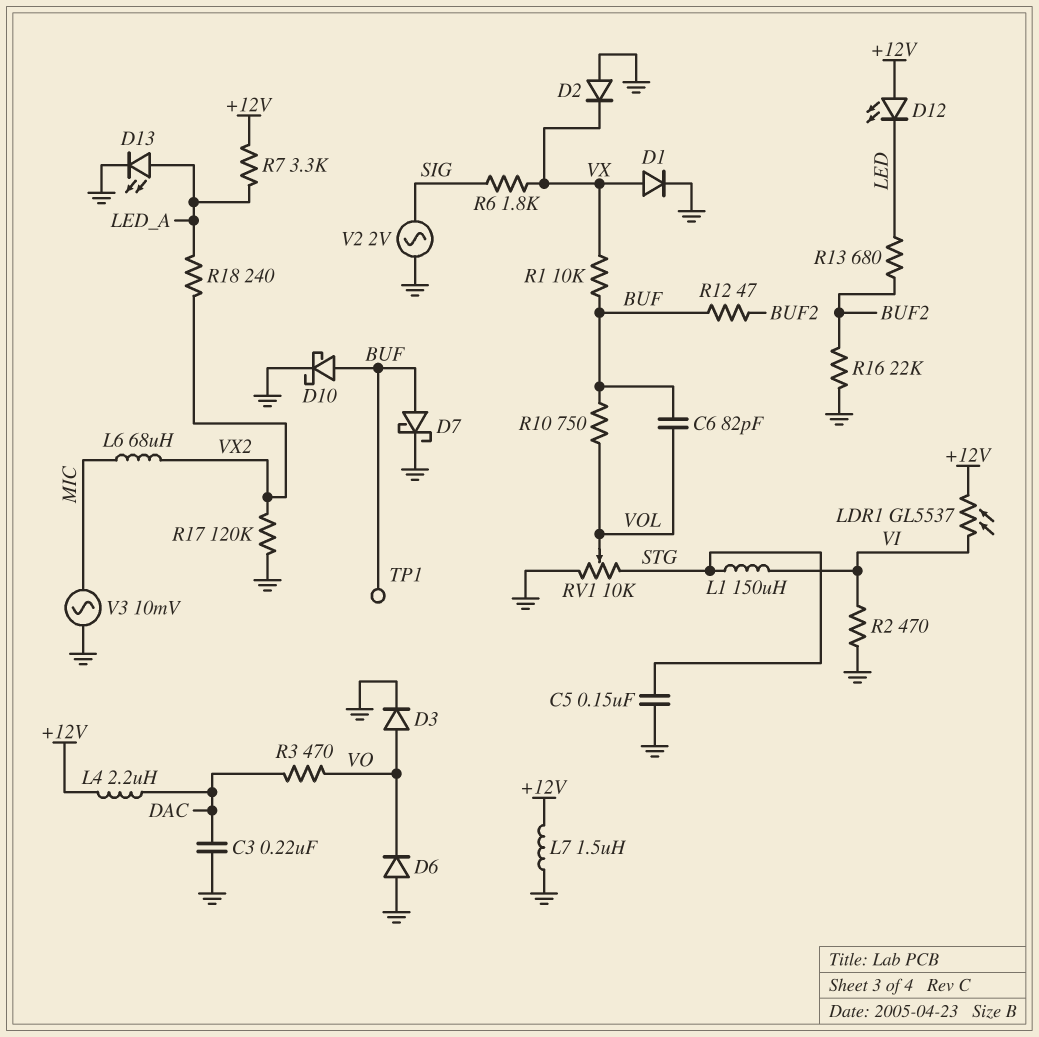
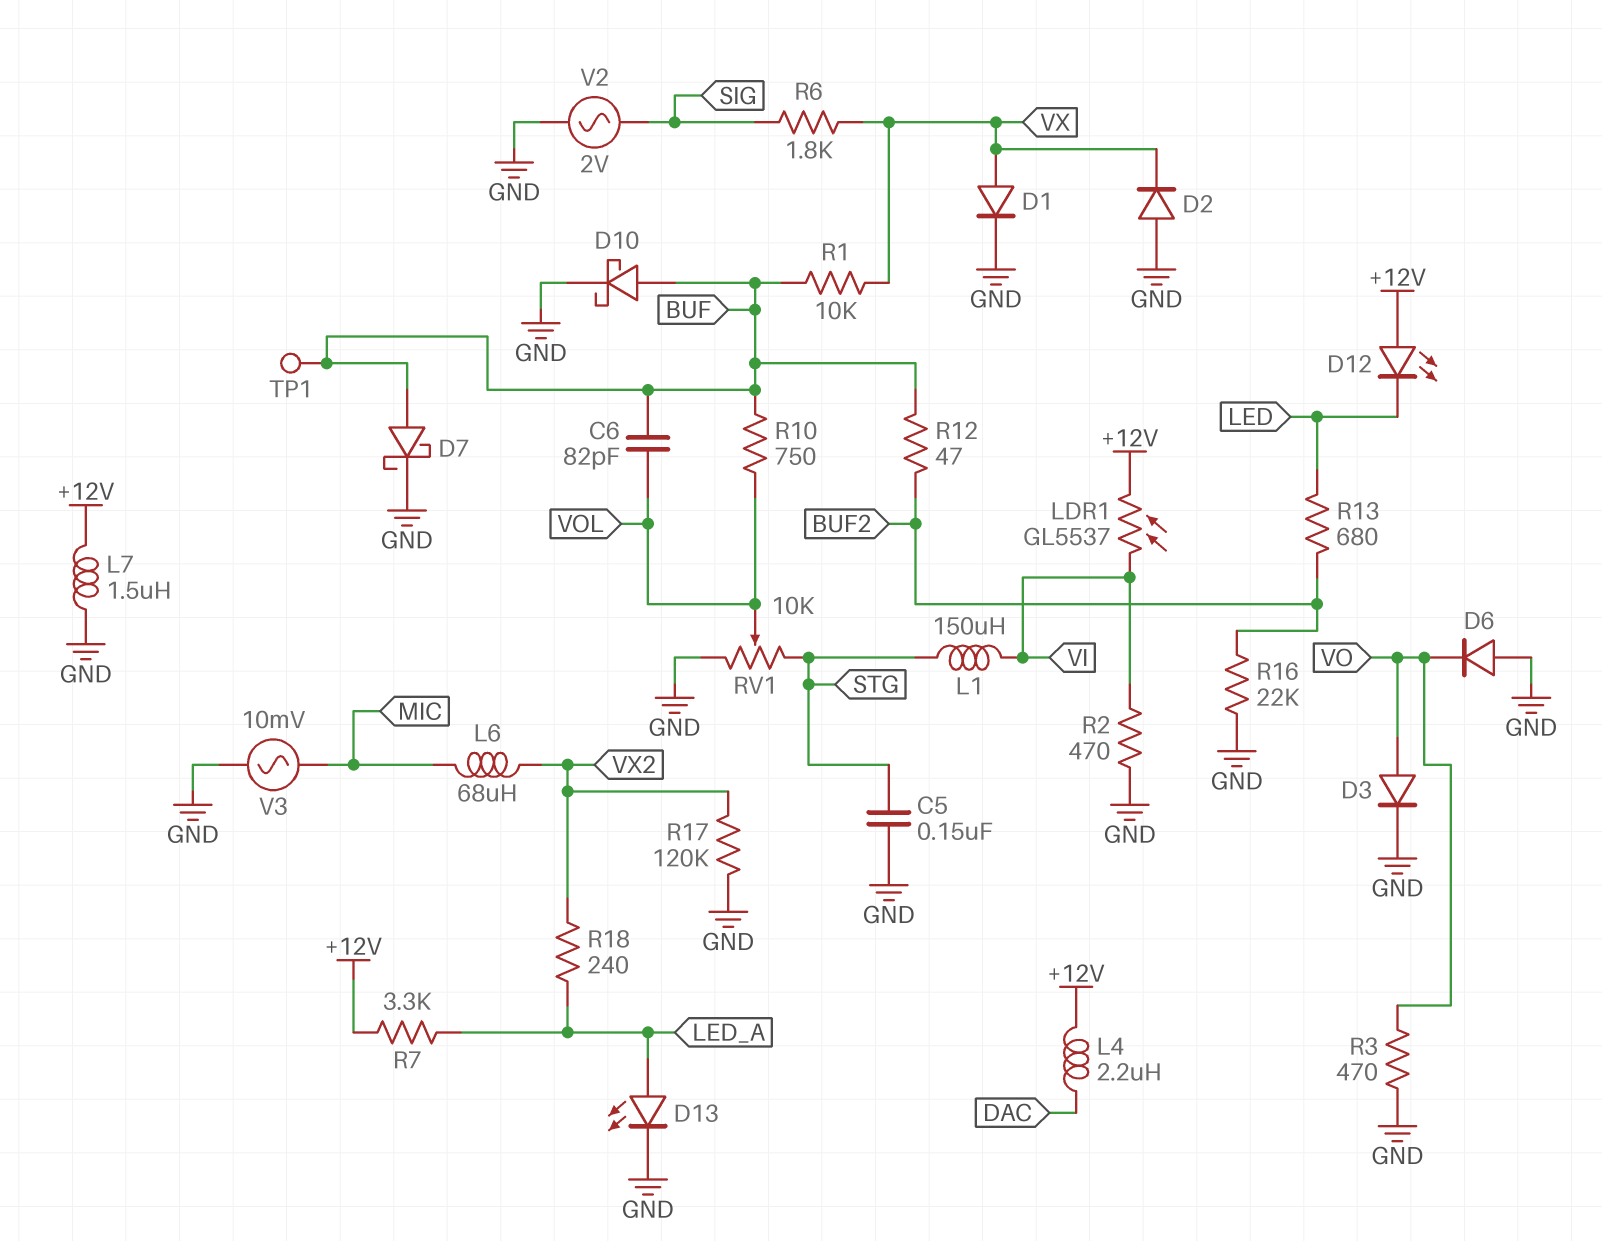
C3: 220nF (DAC, GND) -> none
R3: 470 (DAC, VO) -> 470 (GND, VO)

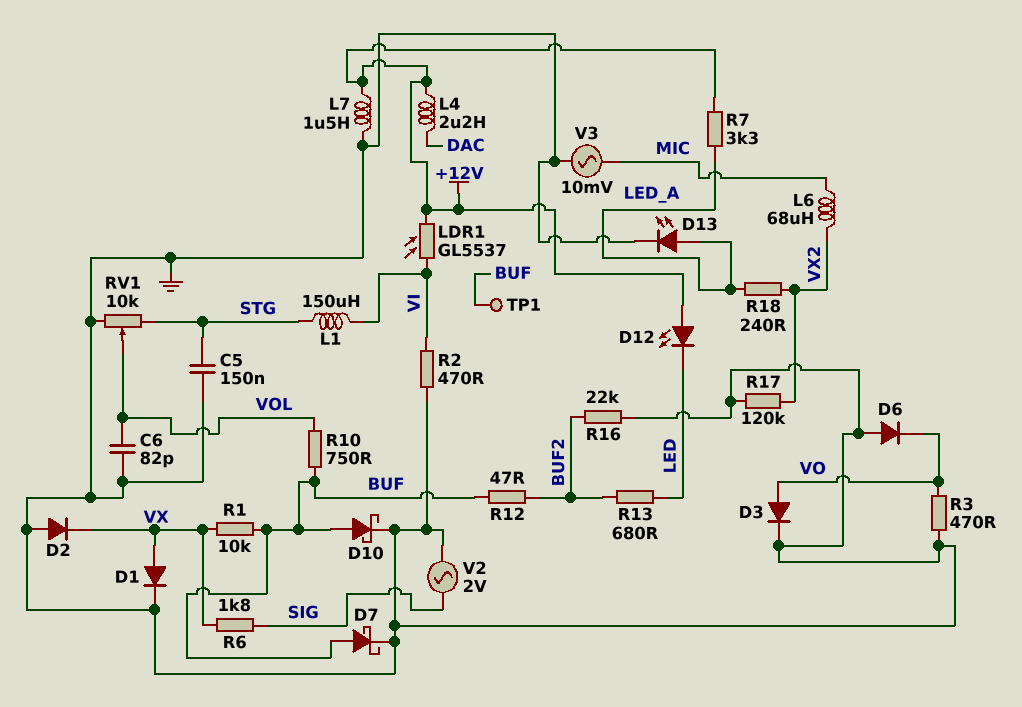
C6: 82pF (BUF, VOL) -> 82pF (GND, VOL)

